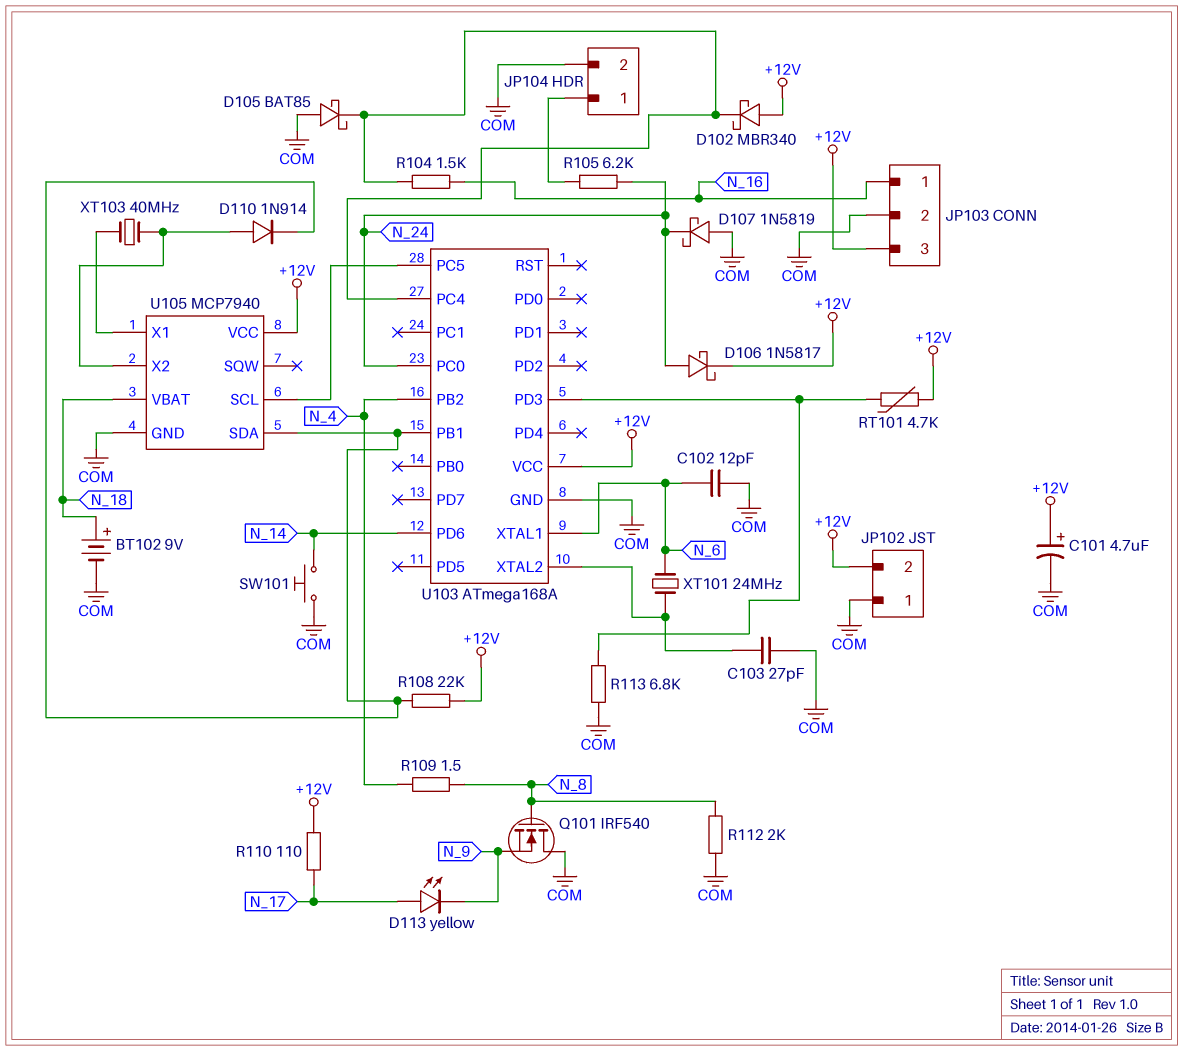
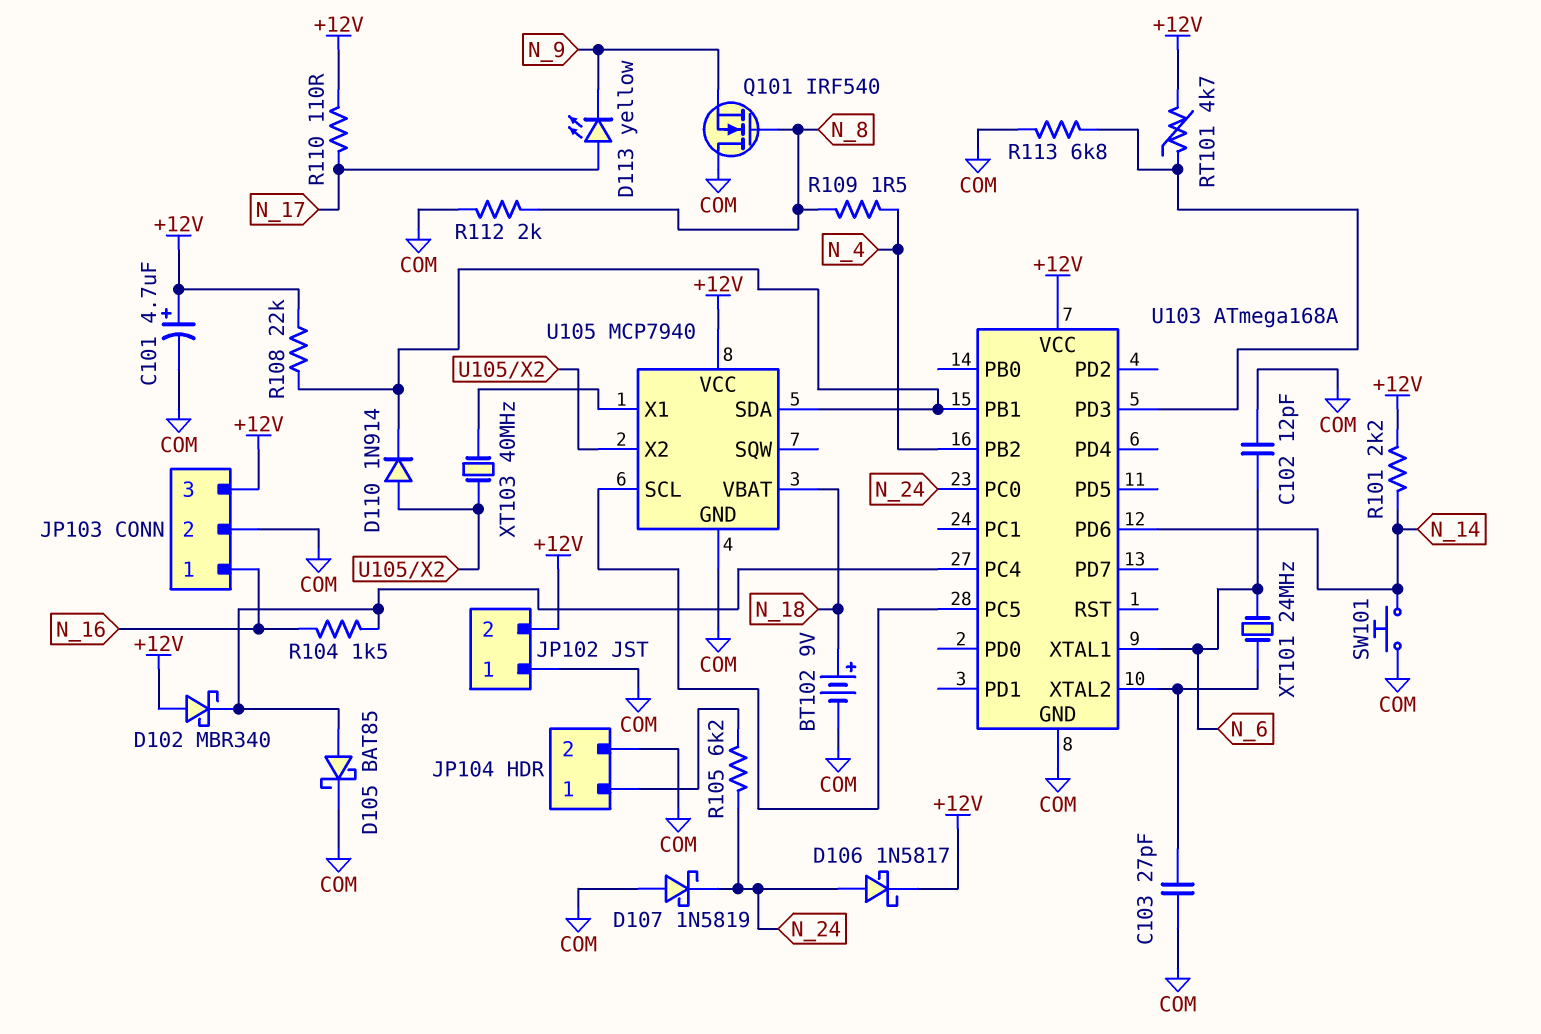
D105: schottky BAT85 (A COM, K U103/PC4) -> schottky BAT85 (A U103/PC4, K COM)
R101: none -> 2.2k (+12V, N_14)

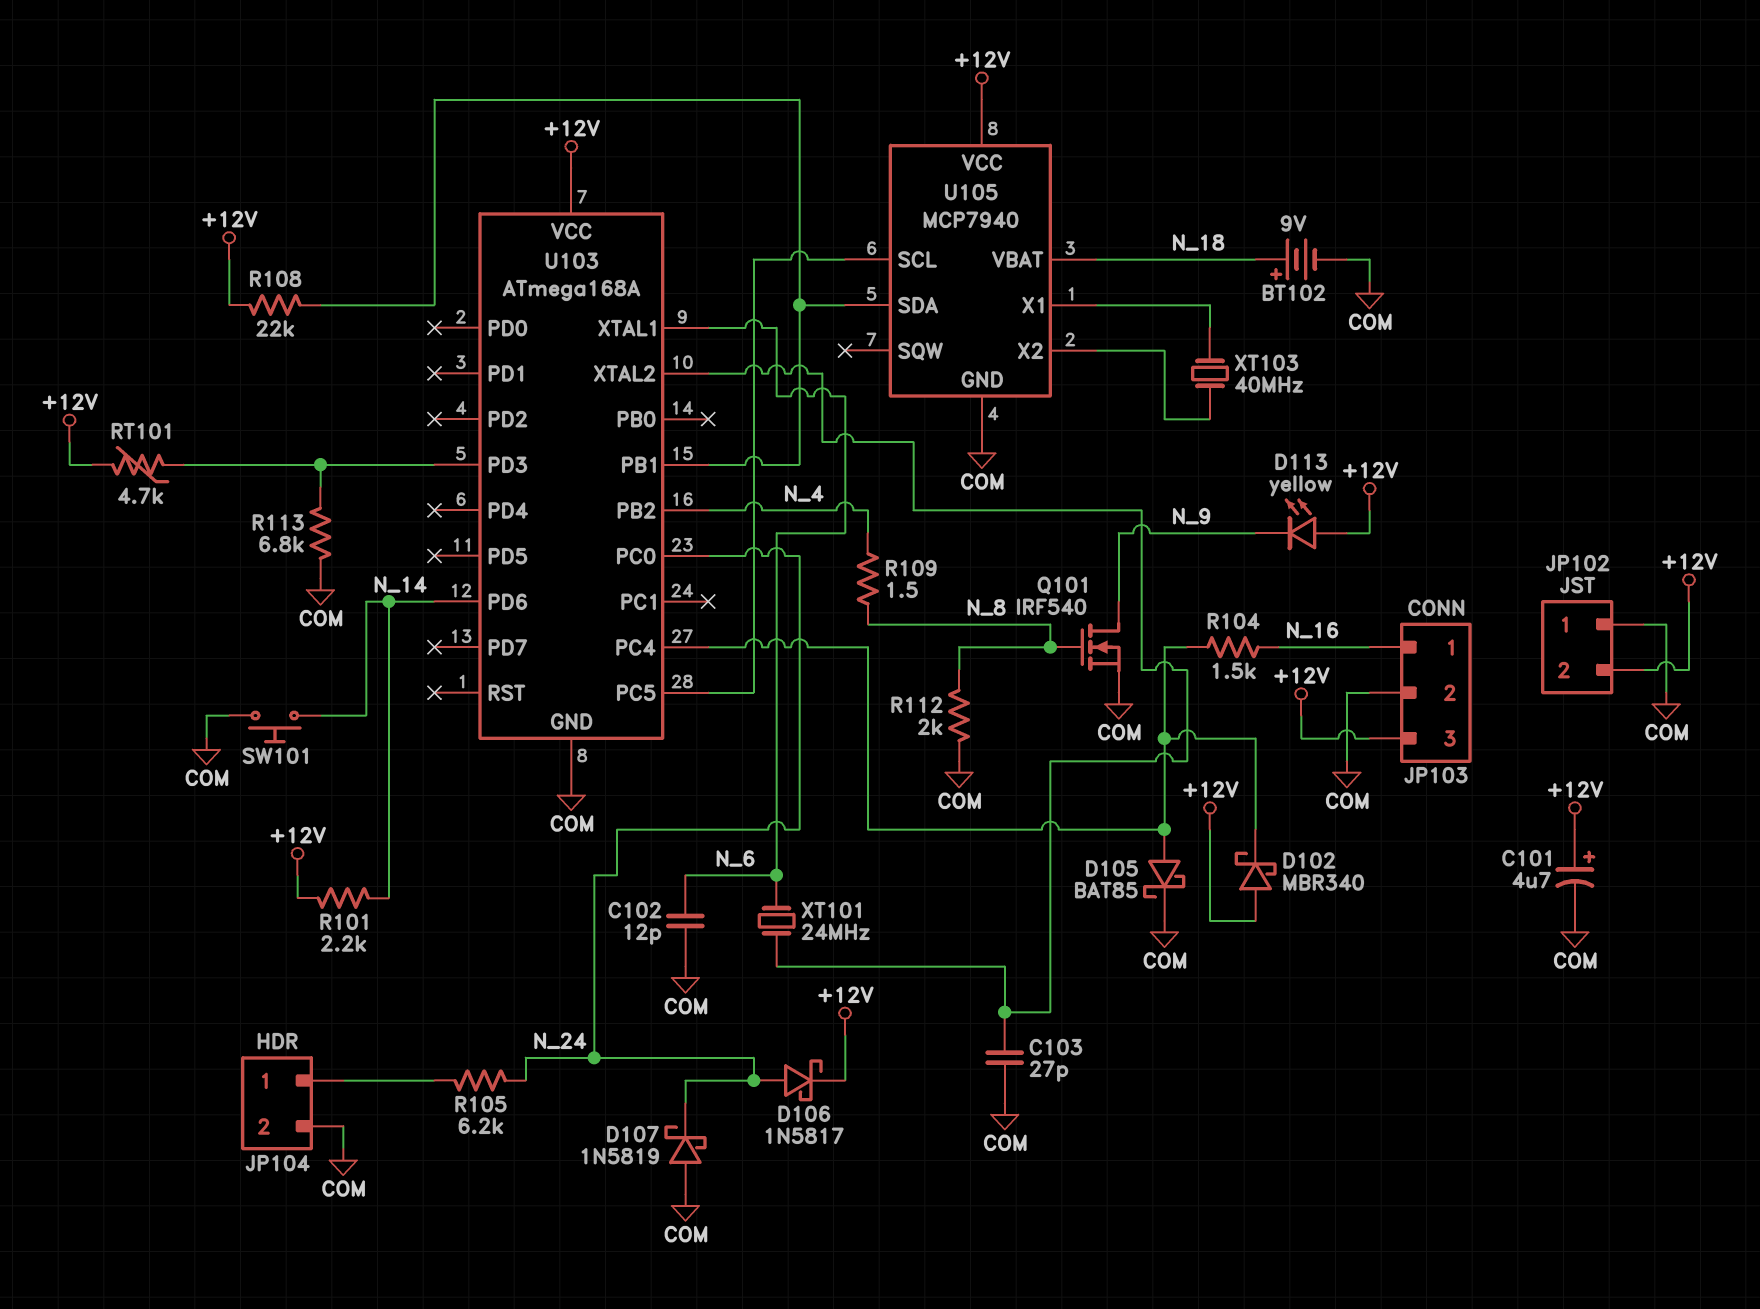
D110: diode 1N914 (A U105/X2, K U103/PB1) -> none
D113: LED yellow (A N_17, K N_9) -> LED yellow (A +12V, K N_9)
Q101: NMOS IRF540 (G N_8, D COM, S N_9) -> NMOS IRF540 (G N_8, D N_9, S COM)
R110: 110 (+12V, N_17) -> none

